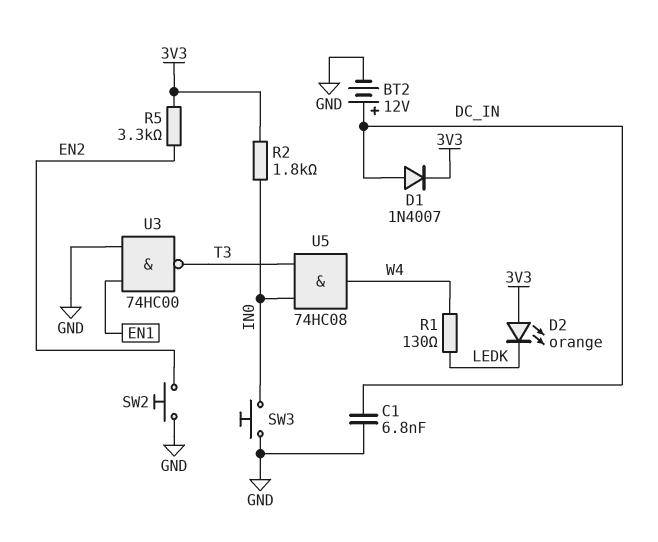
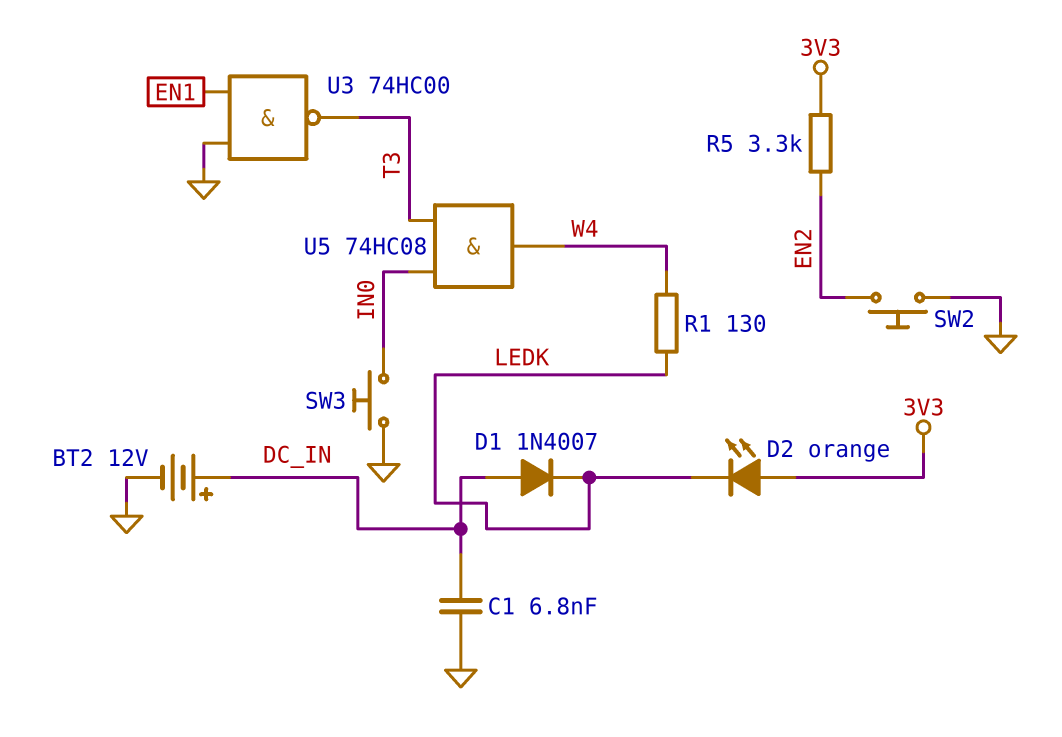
D1: diode 1N4007 (A DC_IN, K 3V3) -> diode 1N4007 (A DC_IN, K LEDK)
R2: 1.8k (3V3, IN0) -> none

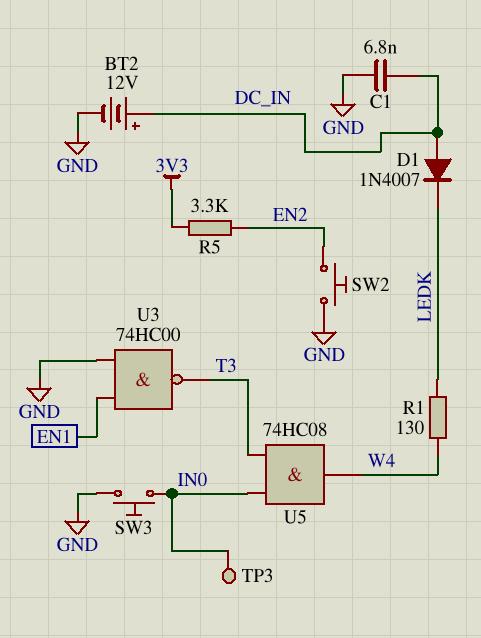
D2: LED orange (A 3V3, K LEDK) -> none
TP3: none -> test point (IN0)

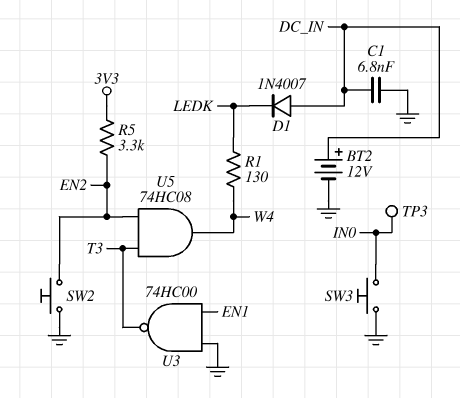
U5: AND 74HC08 (in IN0, in T3, out W4) -> AND 74HC08 (in EN2, in T3, out W4)

